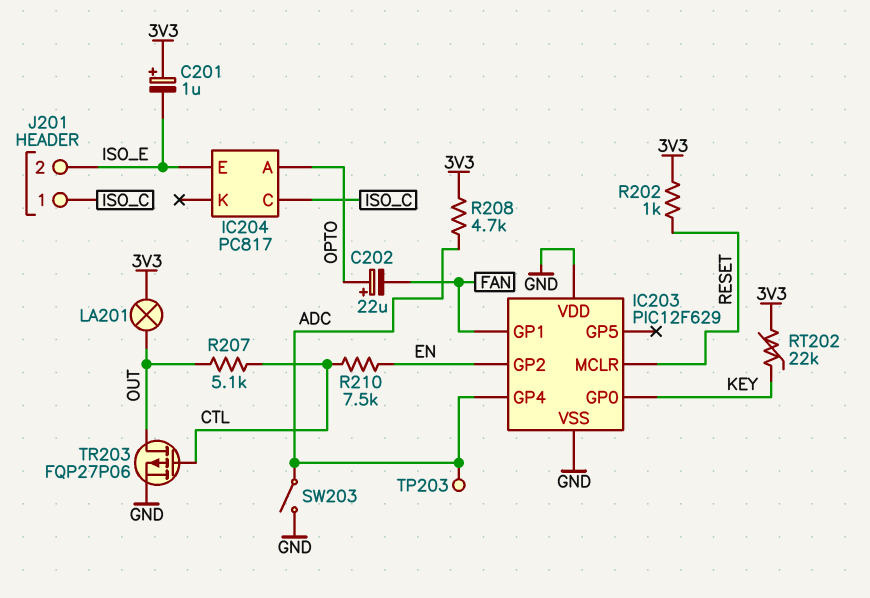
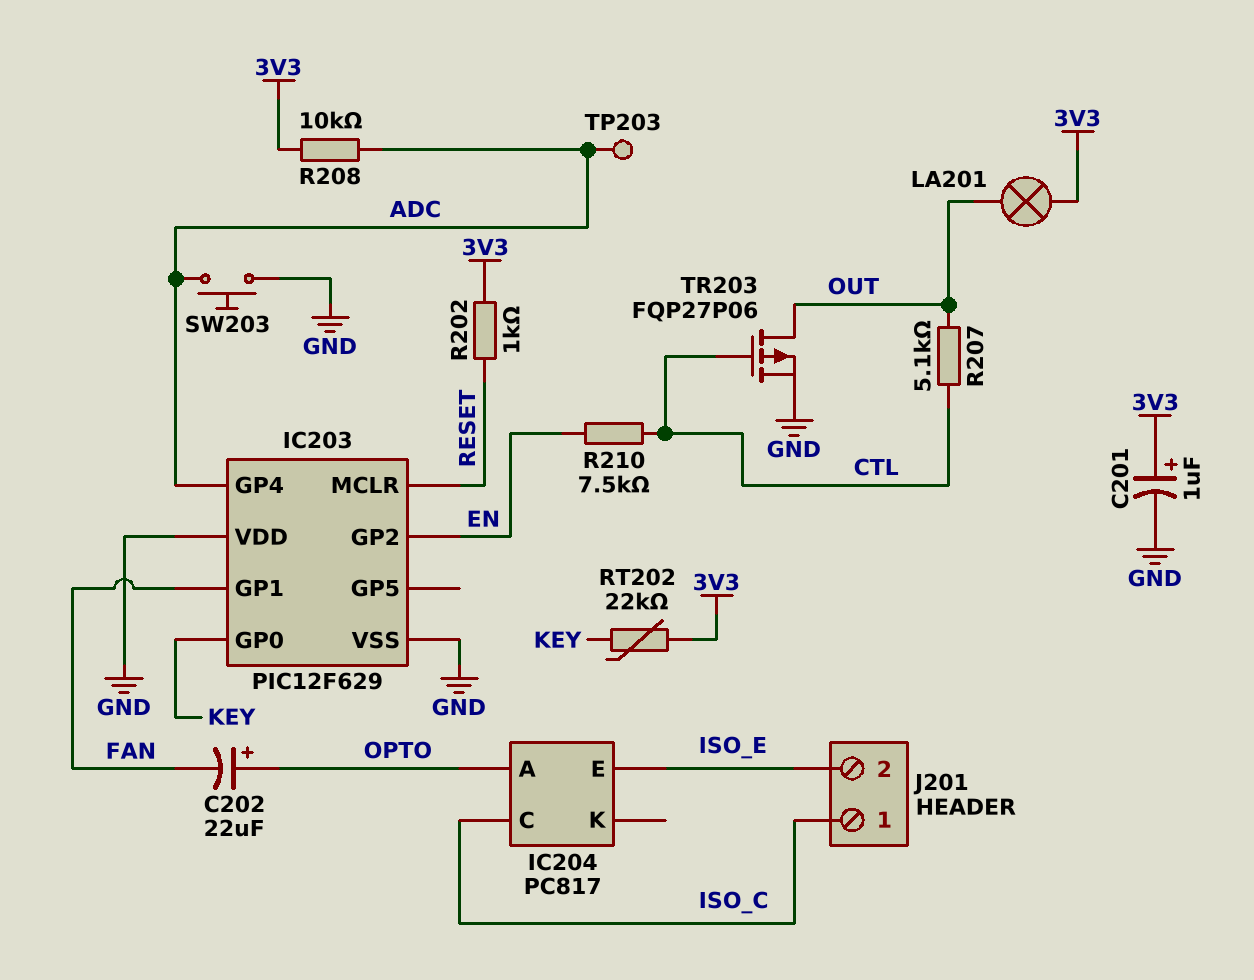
C201: 1uF (plus 3V3, minus ISO_E) -> 1uF (plus 3V3, minus GND)
R208: 4.7k (3V3, ADC) -> 10k (3V3, ADC)
SW203: switch (ADC, GND) -> button (ADC, GND)

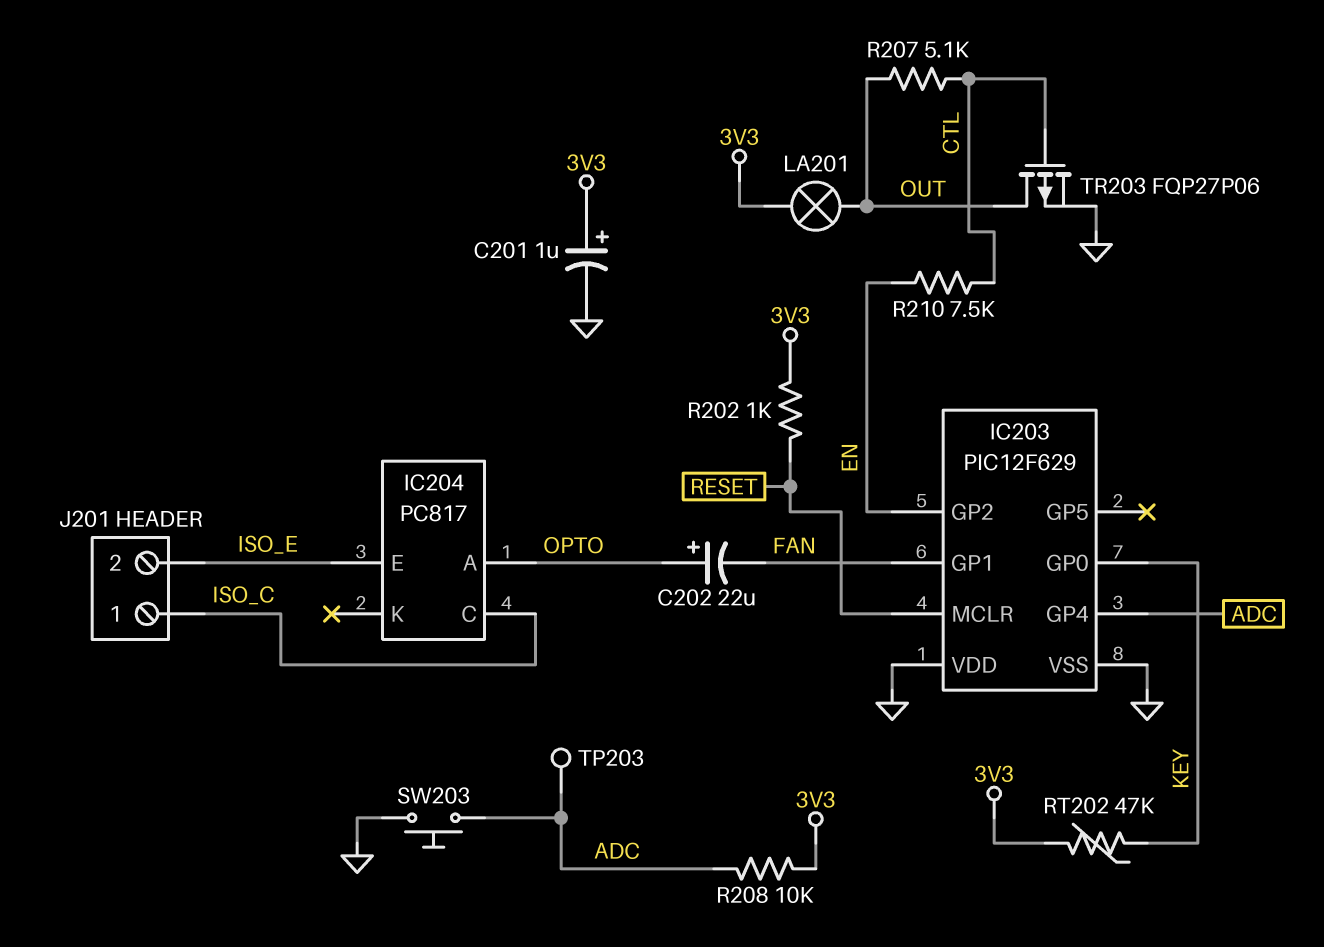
RT202: 22k (3V3, KEY) -> 47k (3V3, KEY)

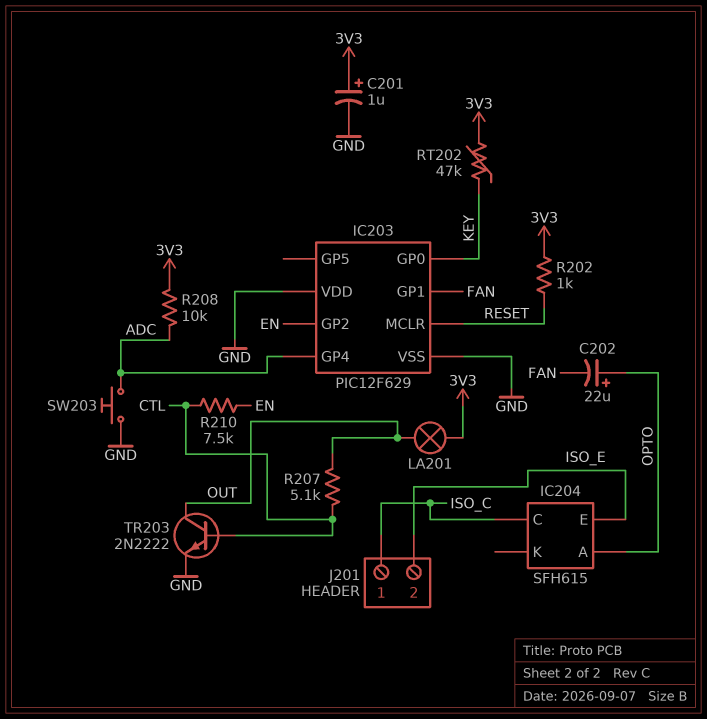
IC204: PC817 -> SFH615
TP203: test point (ADC) -> none
TR203: PMOS FQP27P06 (G CTL, D OUT, S GND) -> NPN 2N2222 (B CTL, C OUT, E GND)

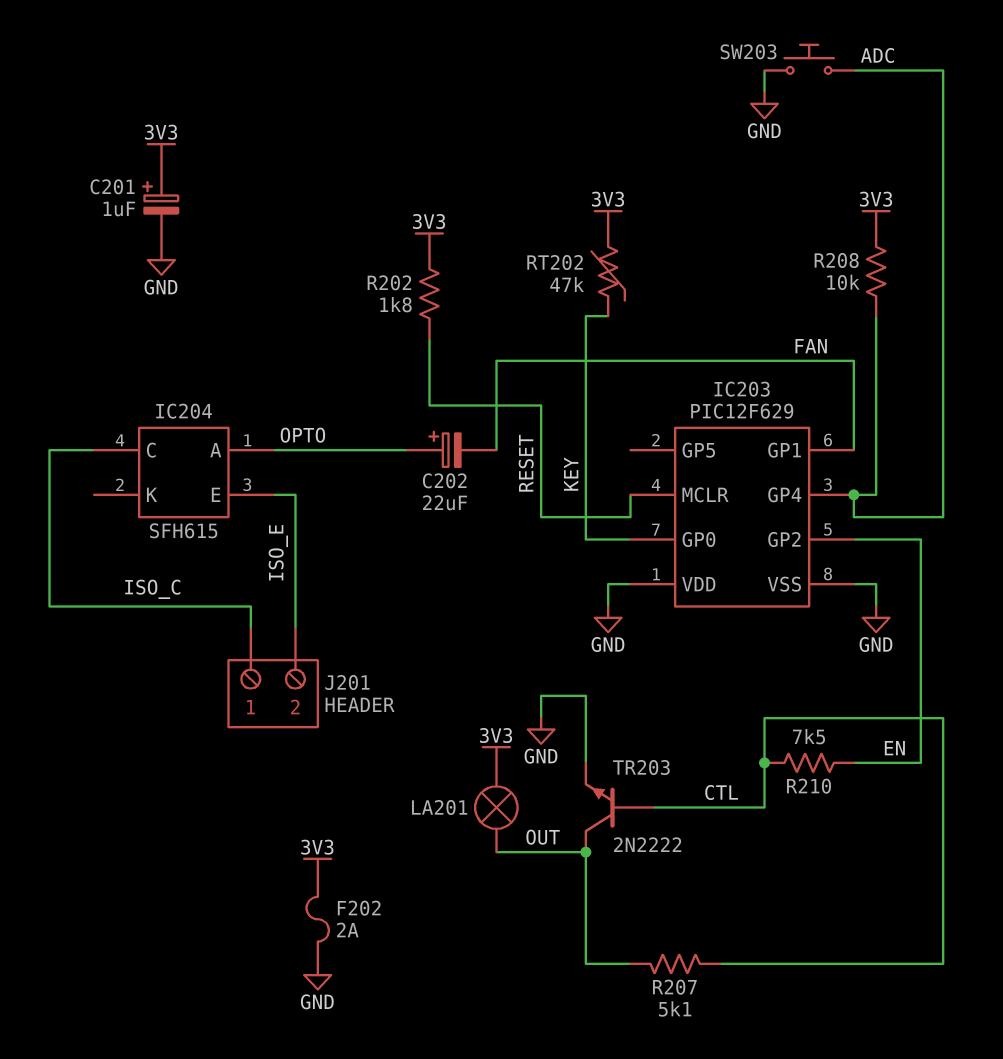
F202: none -> 2A (3V3, GND)
R202: 1k (3V3, RESET) -> 1.8k (3V3, RESET)

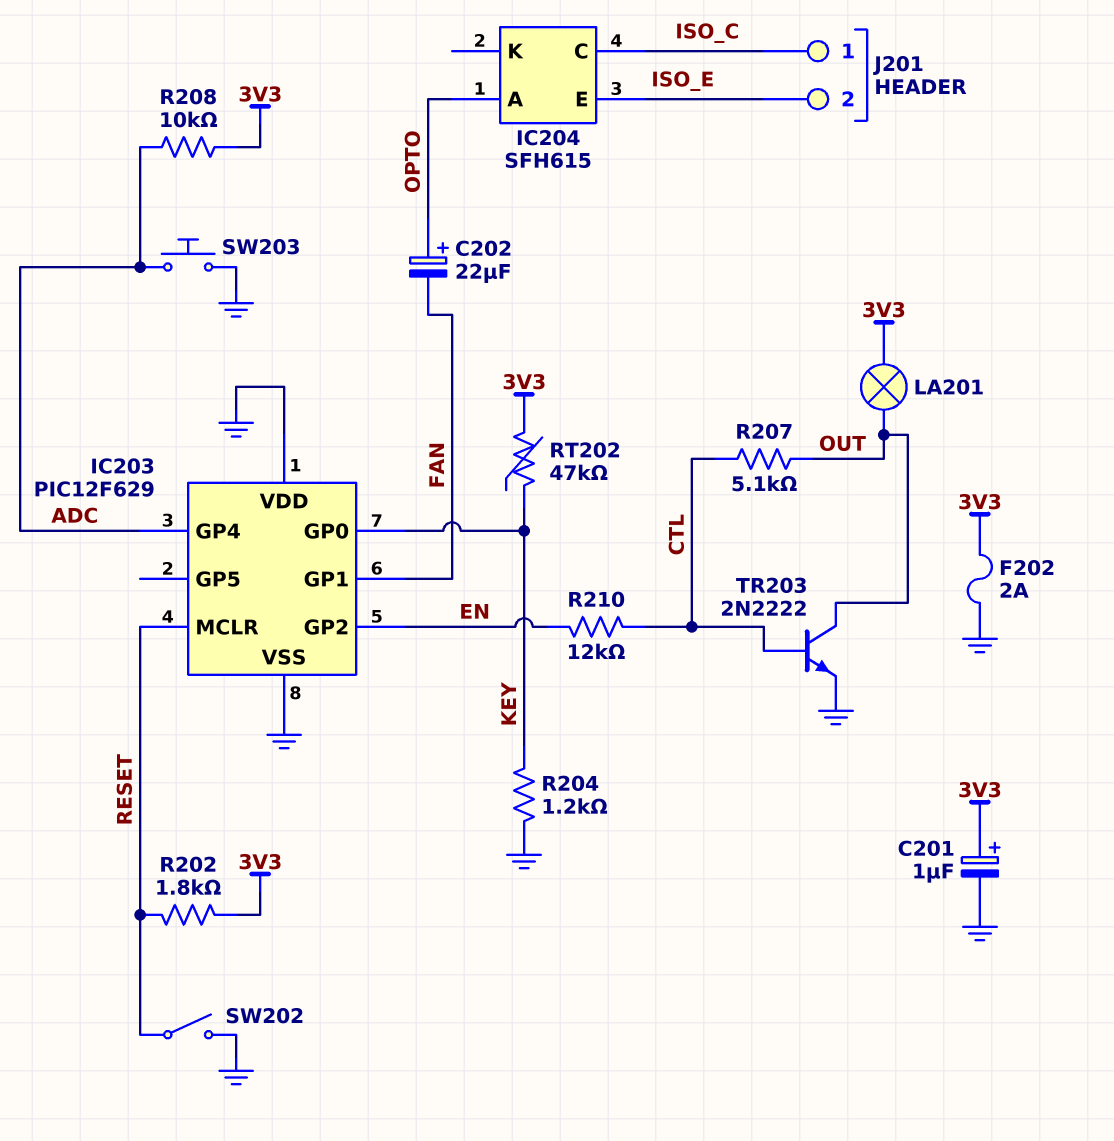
R204: none -> 1.2k (GND, KEY)
R210: 7.5k (CTL, EN) -> 12k (CTL, EN)
SW202: none -> switch (GND, RESET)

